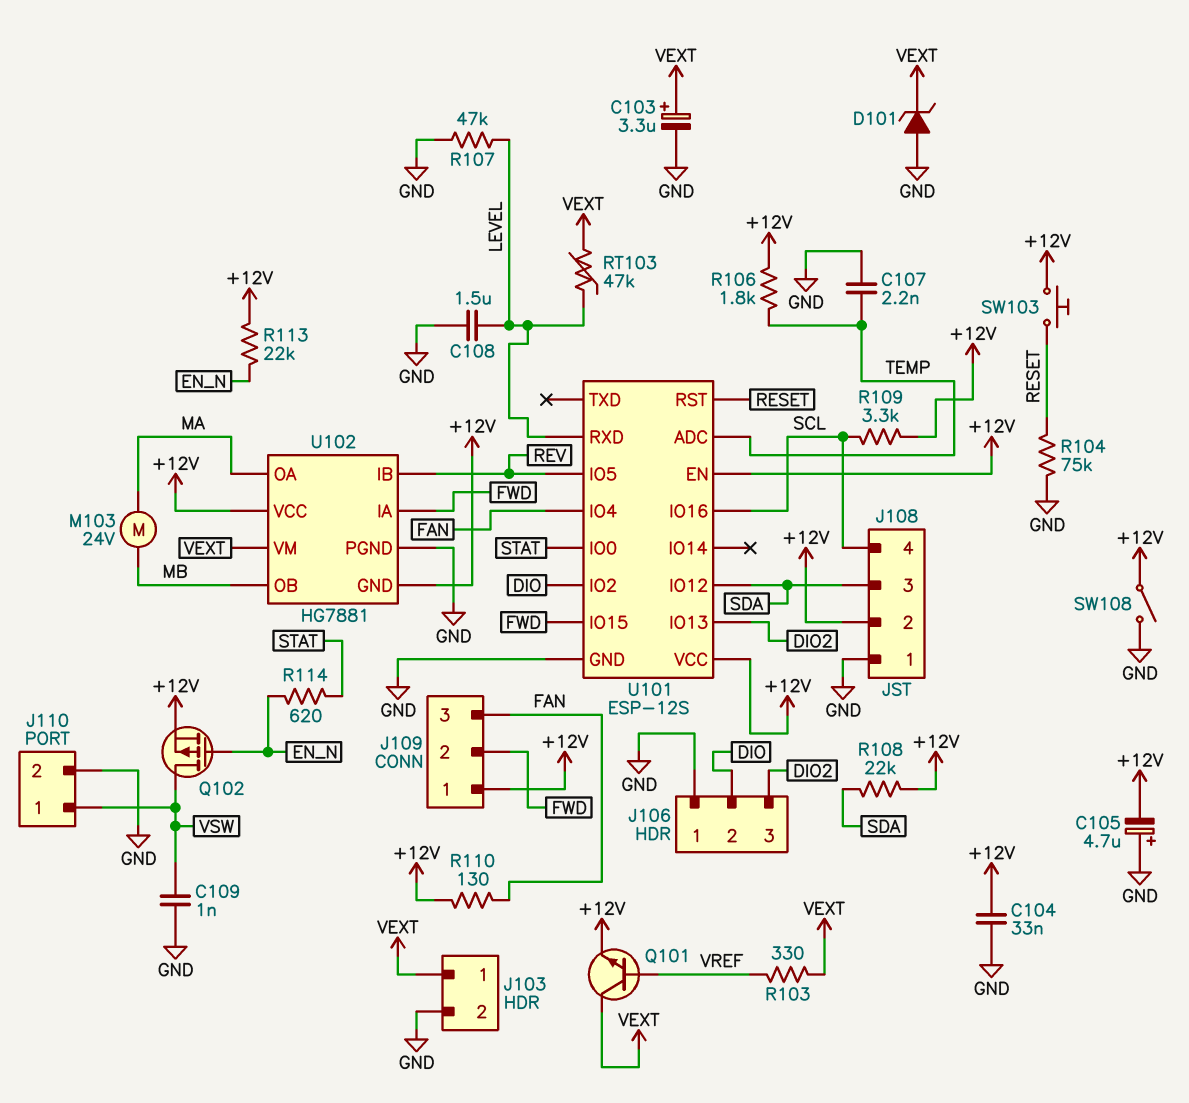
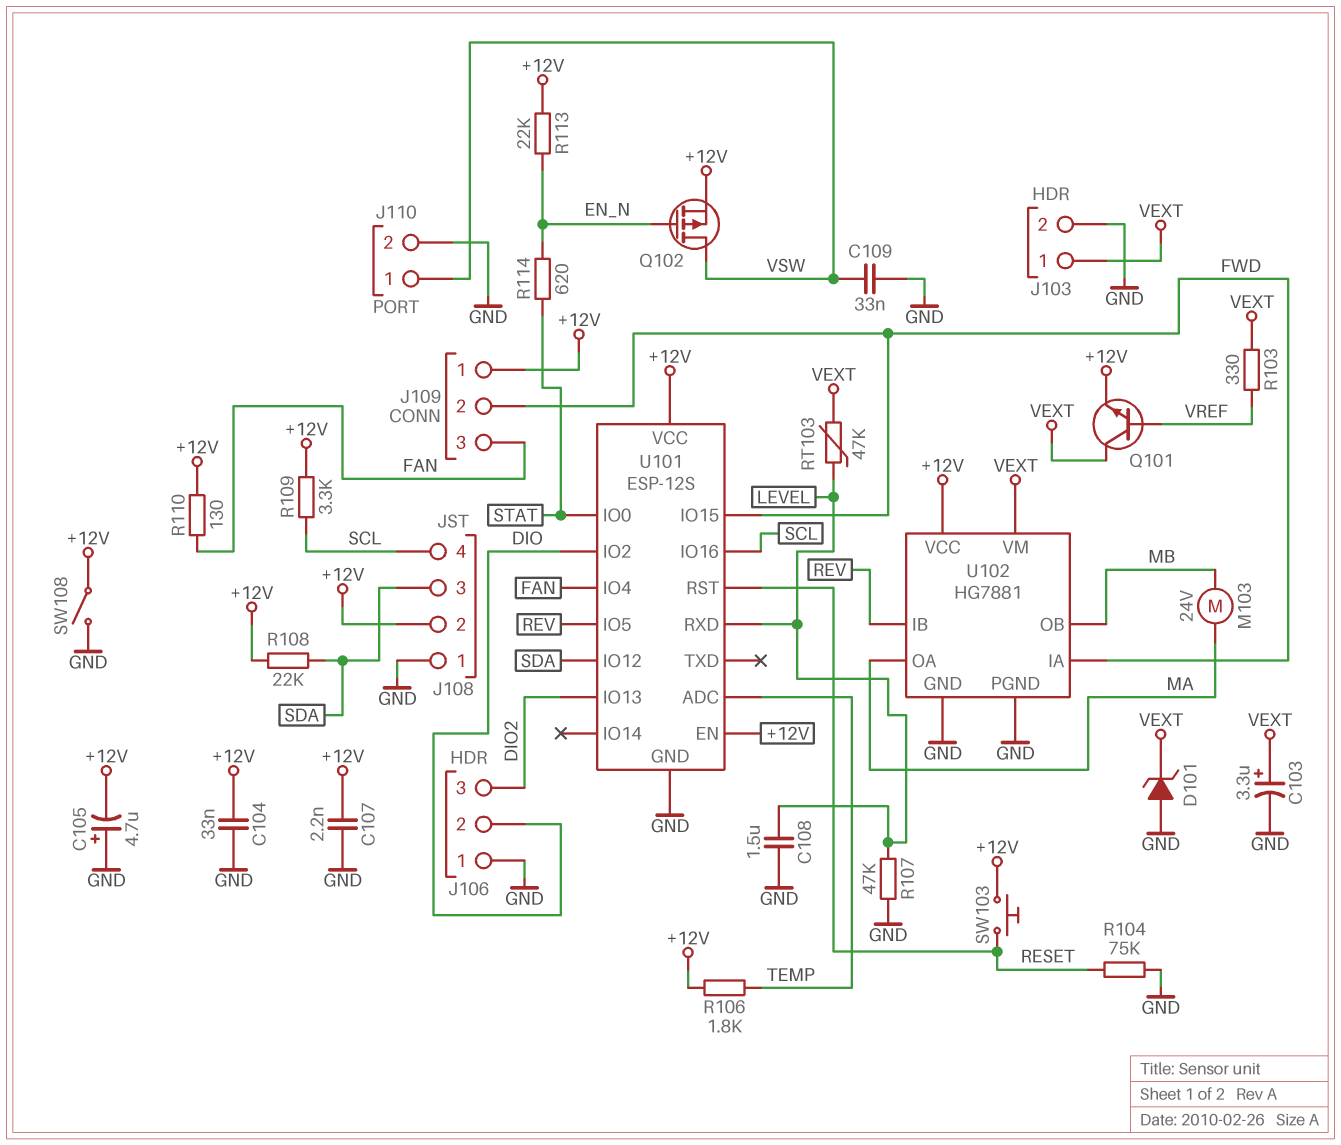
C107: 2.2nF (GND, TEMP) -> 2.2nF (+12V, GND)
C109: 1nF (GND, VSW) -> 33nF (GND, VSW)
U102 pin GND: +12V -> GND

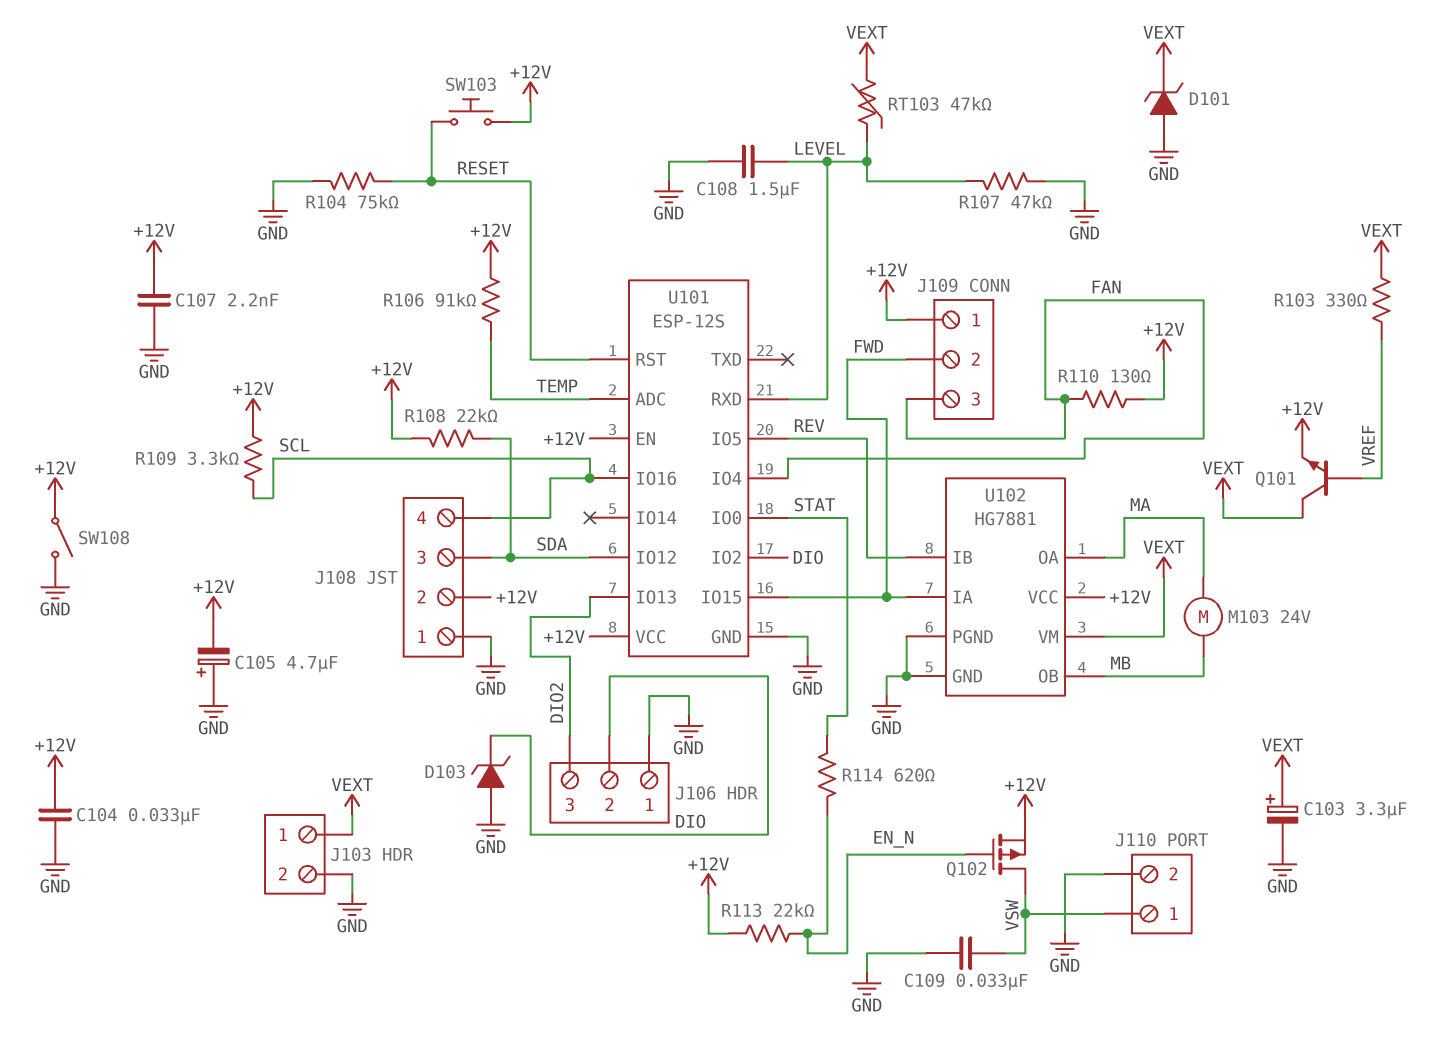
D103: none -> zener (A GND, K DIO)
R106: 1.8k (+12V, TEMP) -> 91k (+12V, TEMP)

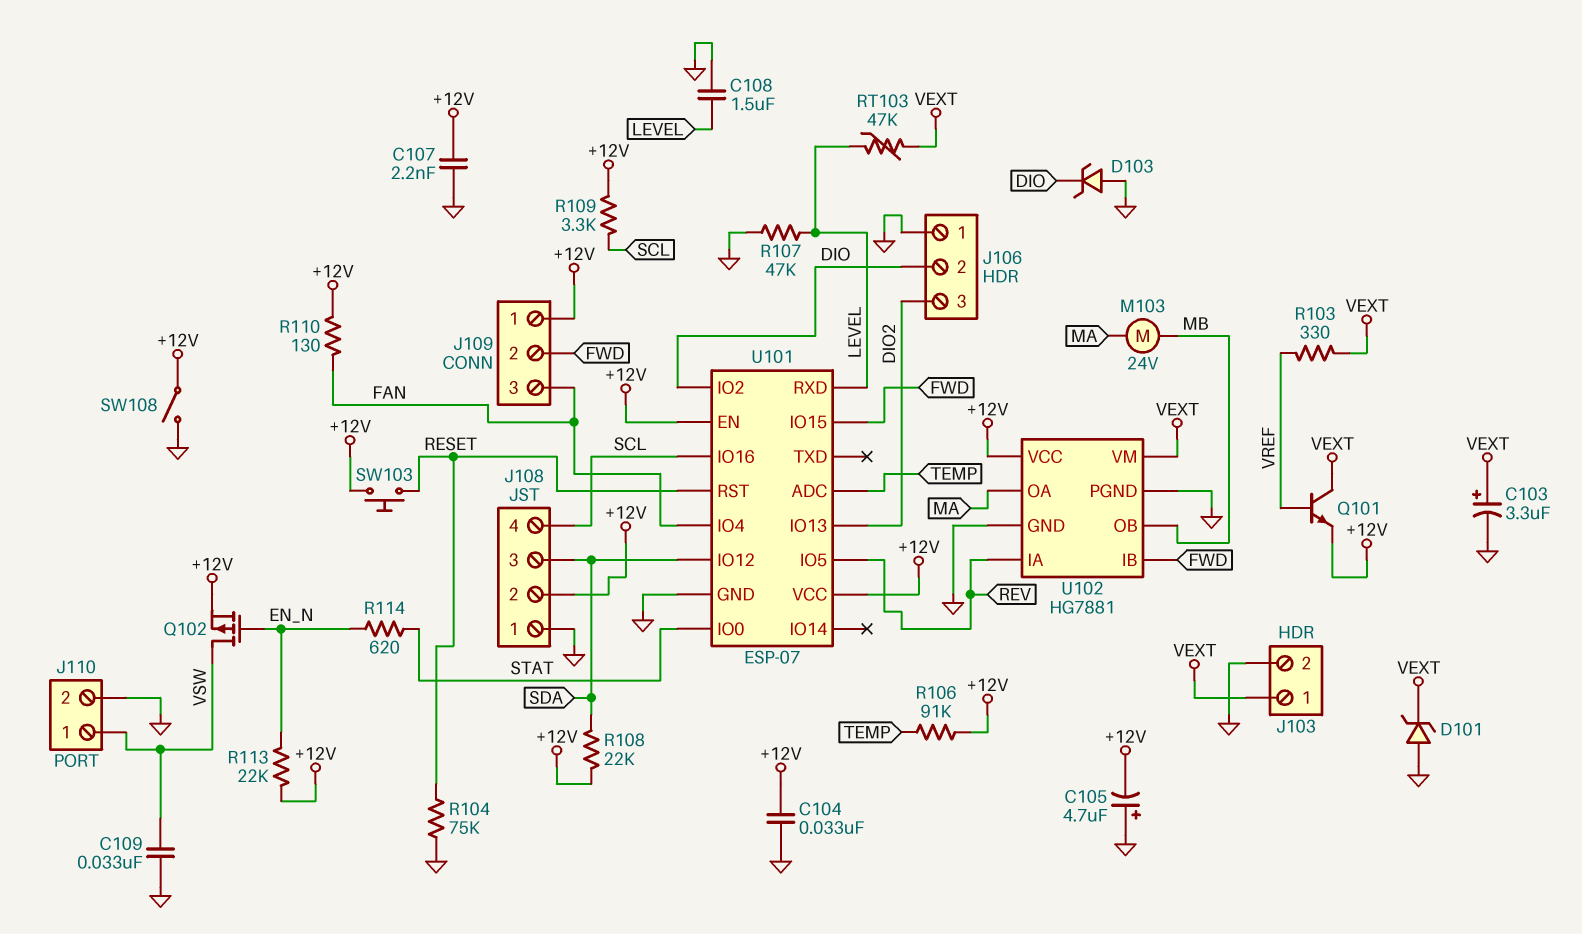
U101: ESP-12S -> ESP-07
U102 pin IA: FWD -> REV
U102 pin IB: REV -> FWD

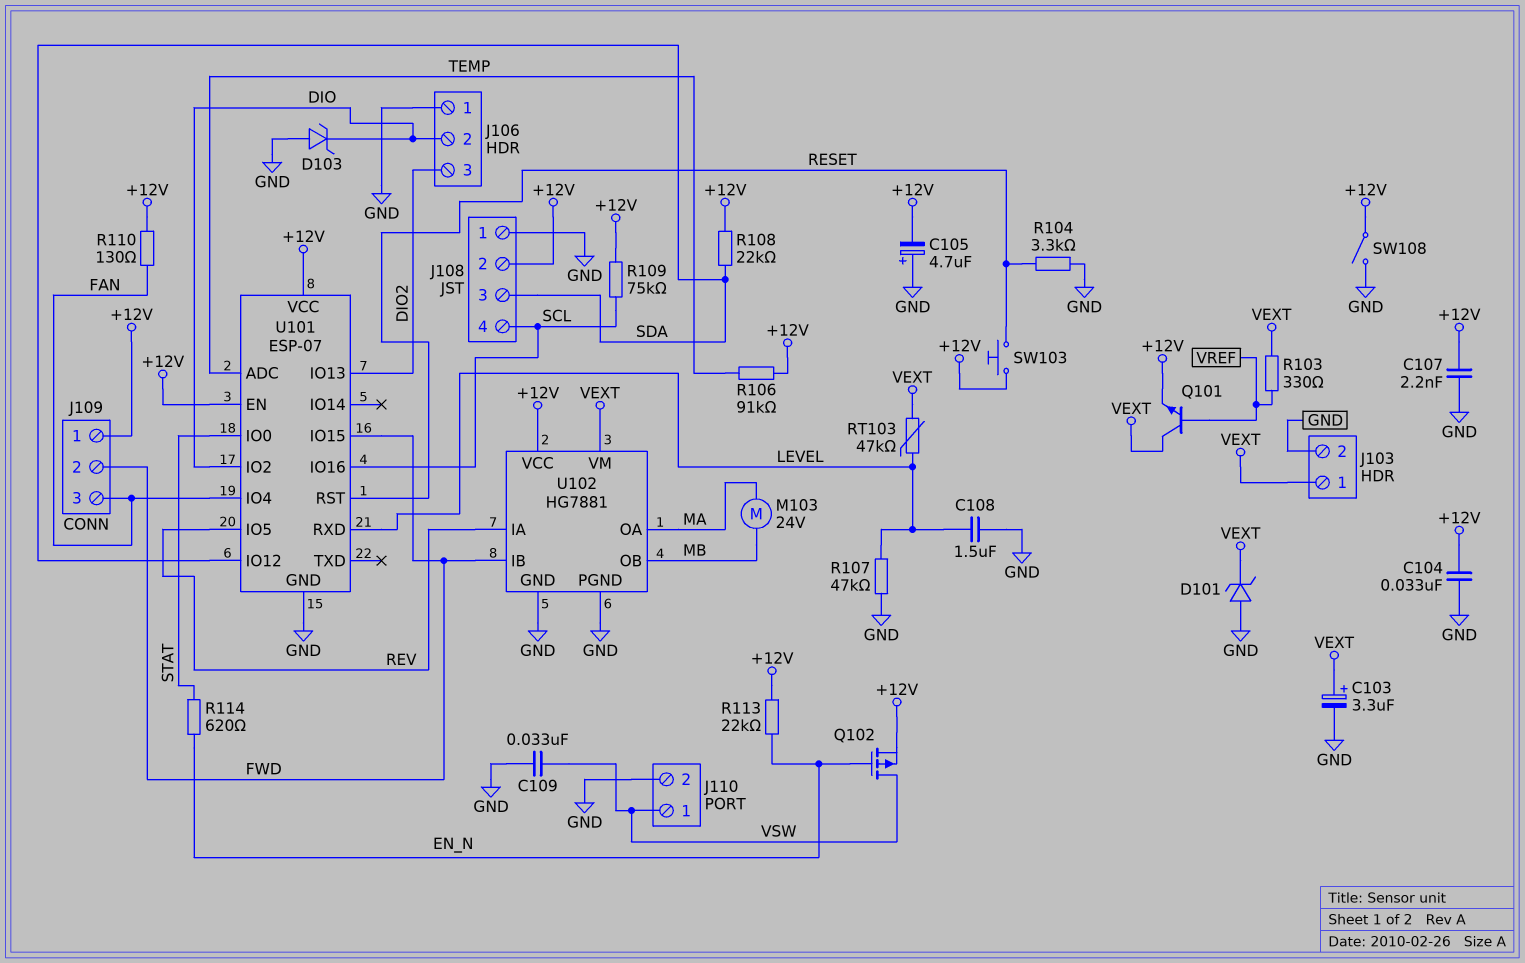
R104: 75k (GND, RESET) -> 3.3k (GND, RESET)
R109: 3.3k (+12V, SCL) -> 75k (+12V, SCL)

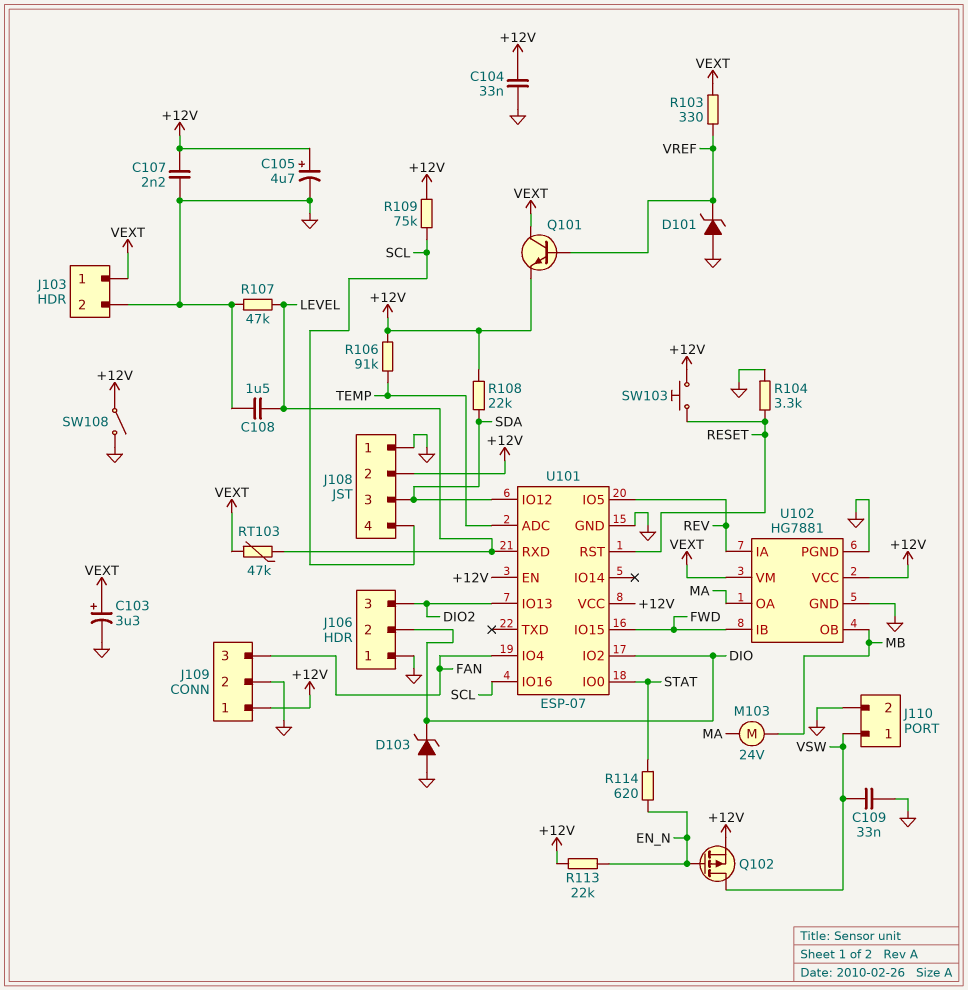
C105: 4.7uF (plus GND, minus +12V) -> 4.7uF (plus +12V, minus GND)
D101: zener (A GND, K VEXT) -> zener (A GND, K VREF)
J109 pin 2: FWD -> GND
R110: 130 (+12V, FAN) -> none

